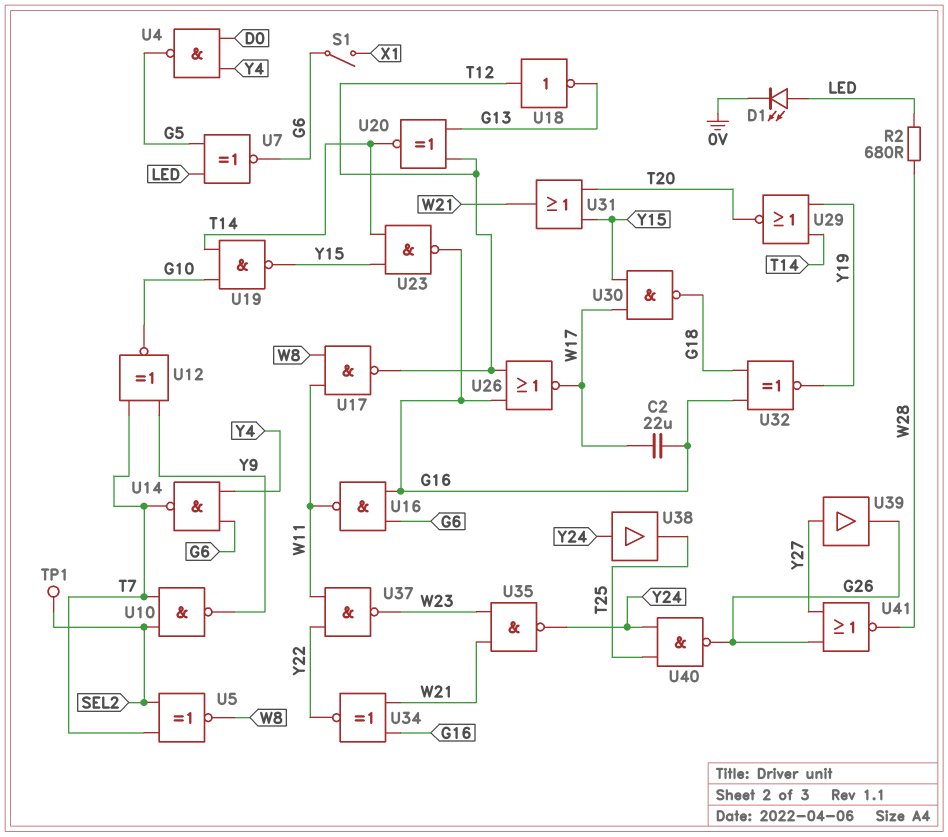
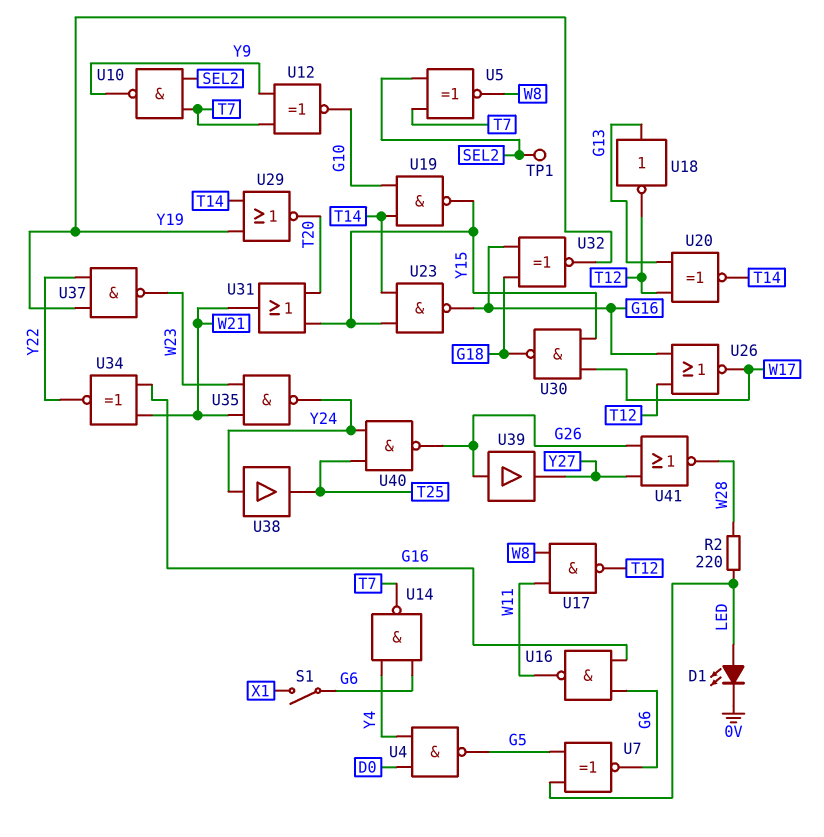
C2: 22uF (G16, W17) -> none
R2: 680 (LED, W28) -> 220 (LED, W28)
U18: NOT (in T12, out G13) -> NOT (in G13, out T12)
U37: NAND (in W11, in Y22, out W23) -> NAND (in Y19, in Y22, out W23)
U39: buffer (in Y27, out G26) -> buffer (in G26, out Y27)

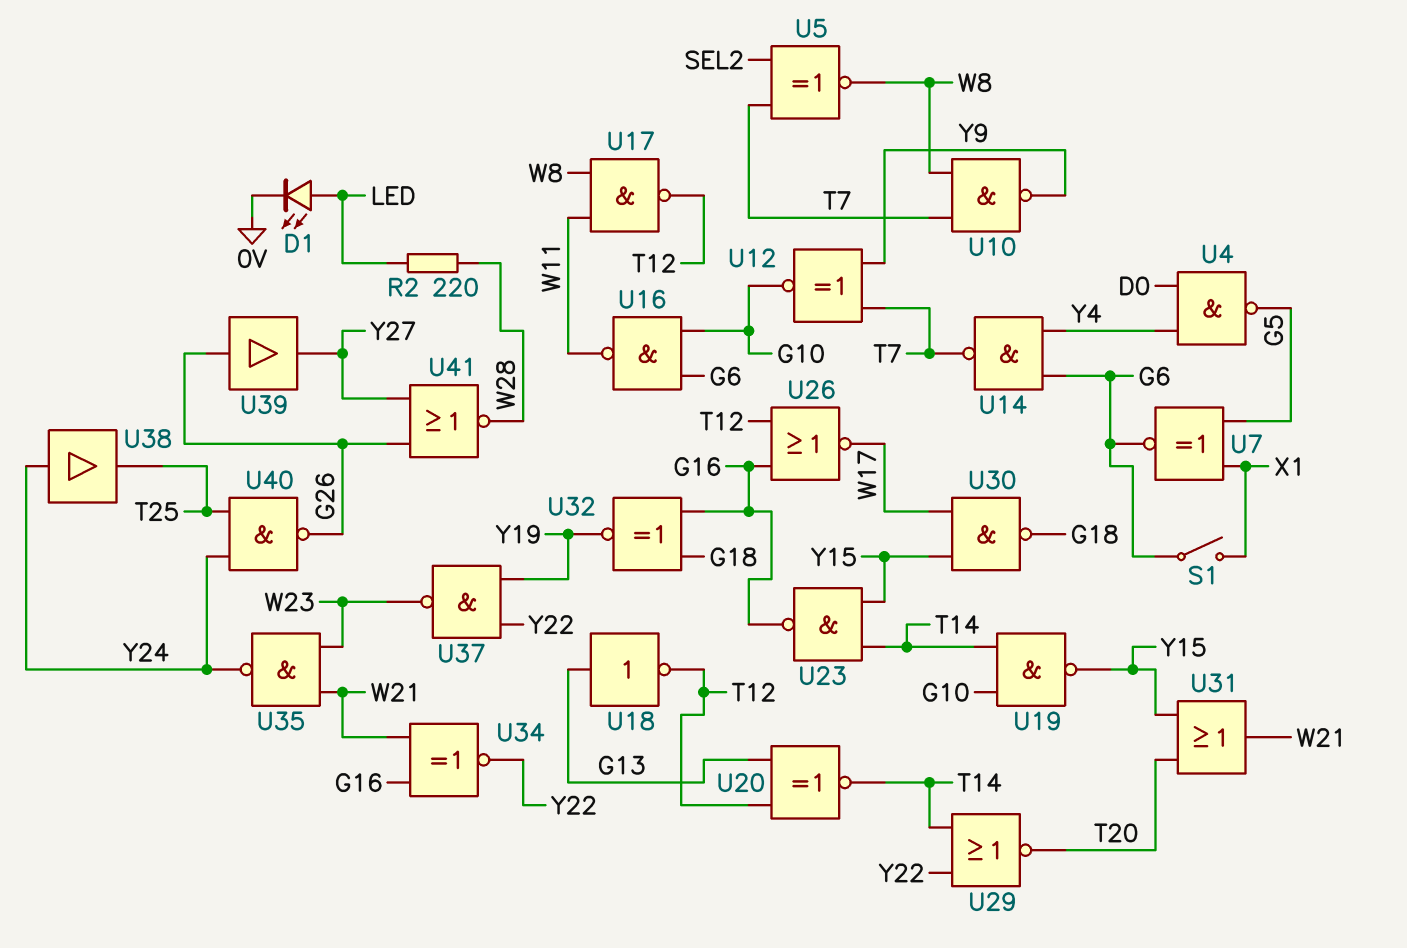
TP1: test point (SEL2) -> none
U7: XNOR (in G5, in LED, out G6) -> XNOR (in G5, in X1, out G6)
U10: NAND (in SEL2, in T7, out Y9) -> NAND (in T7, in W8, out Y9)
U16: NAND (in G6, in G16, out W11) -> NAND (in G6, in G10, out W11)
U29: NOR (in T14, in Y19, out T20) -> NOR (in T14, in Y22, out T20)

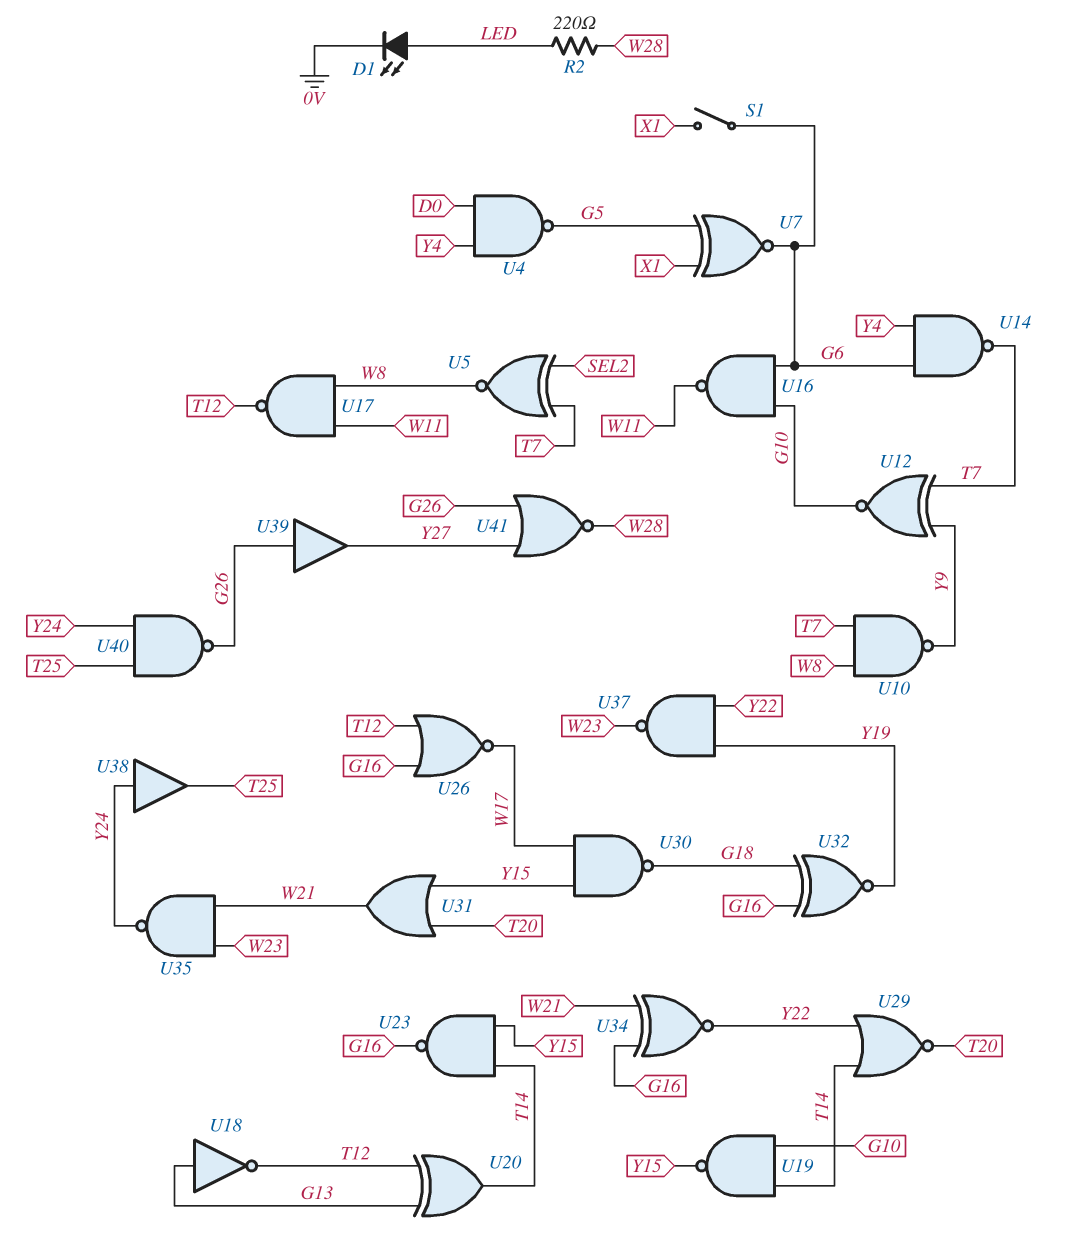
U20: XNOR (in G13, in T12, out T14) -> XOR (in G13, in T12, out T14)

